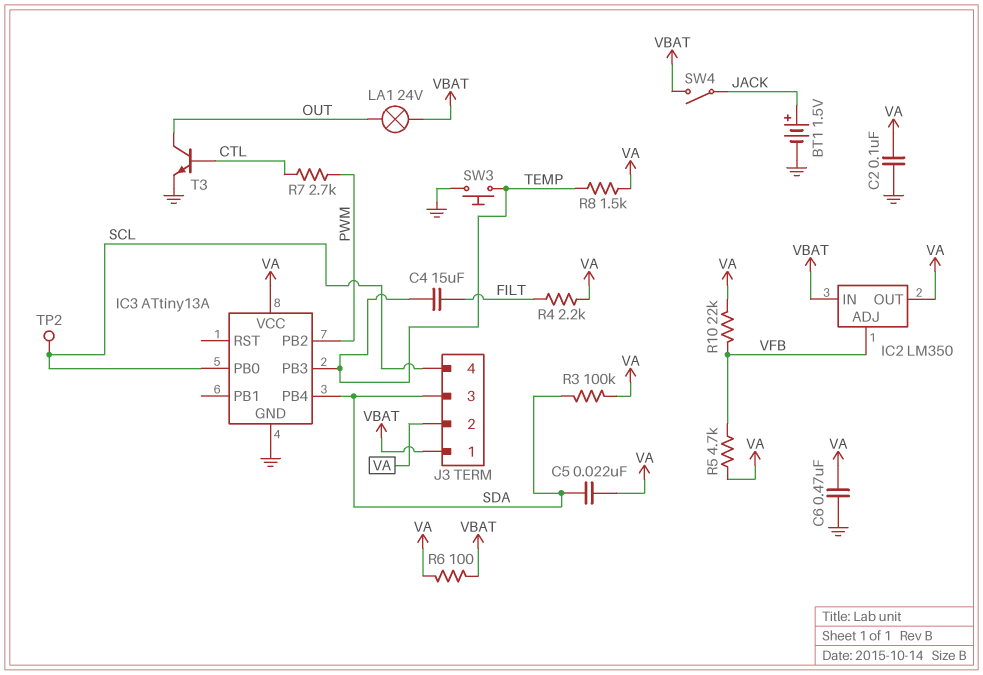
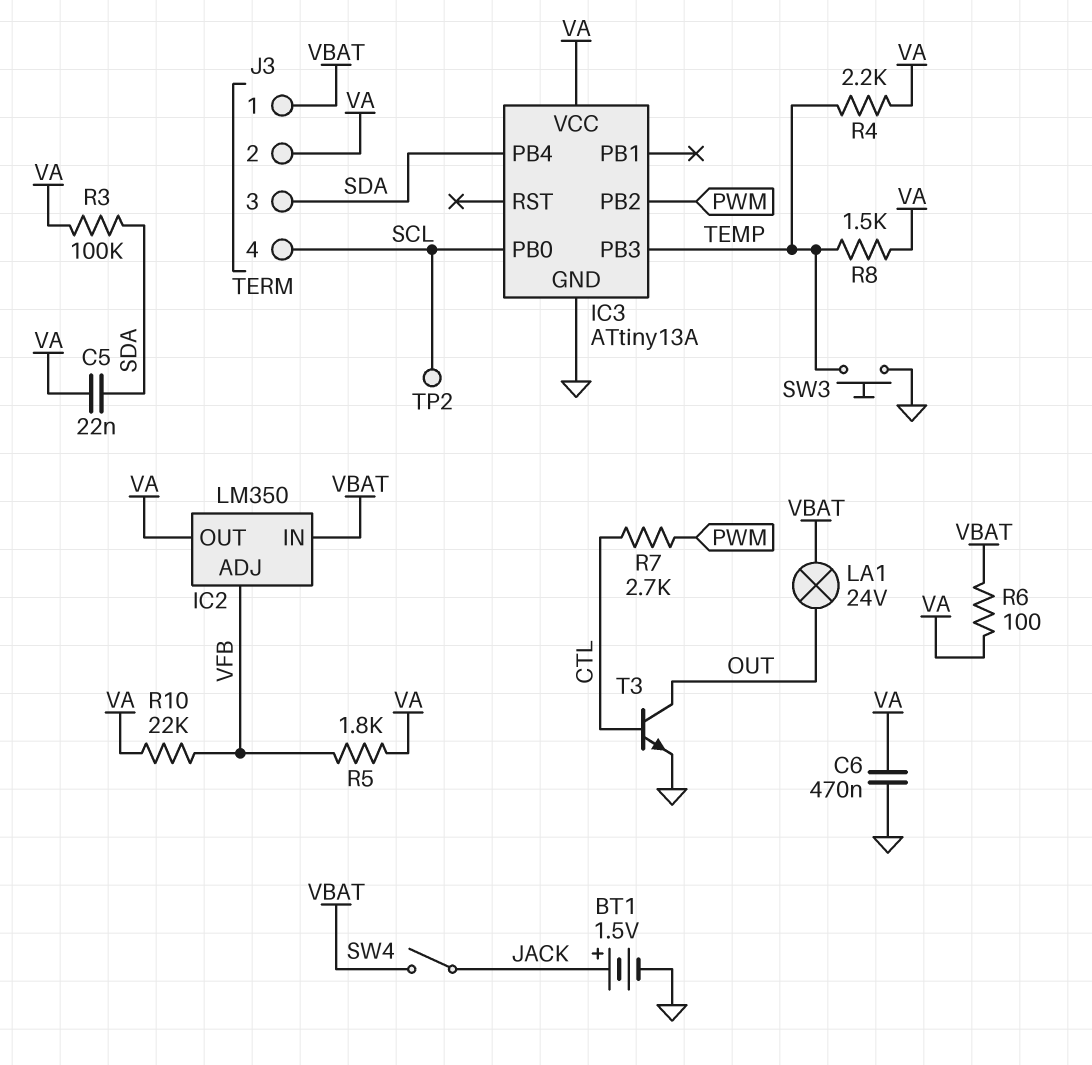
C2: 100nF (GND, VA) -> none
C4: 15uF (FILT, TEMP) -> none
R4: 2.2k (FILT, VA) -> 2.2k (TEMP, VA)
R5: 4.7k (VA, VFB) -> 1.8k (VA, VFB)

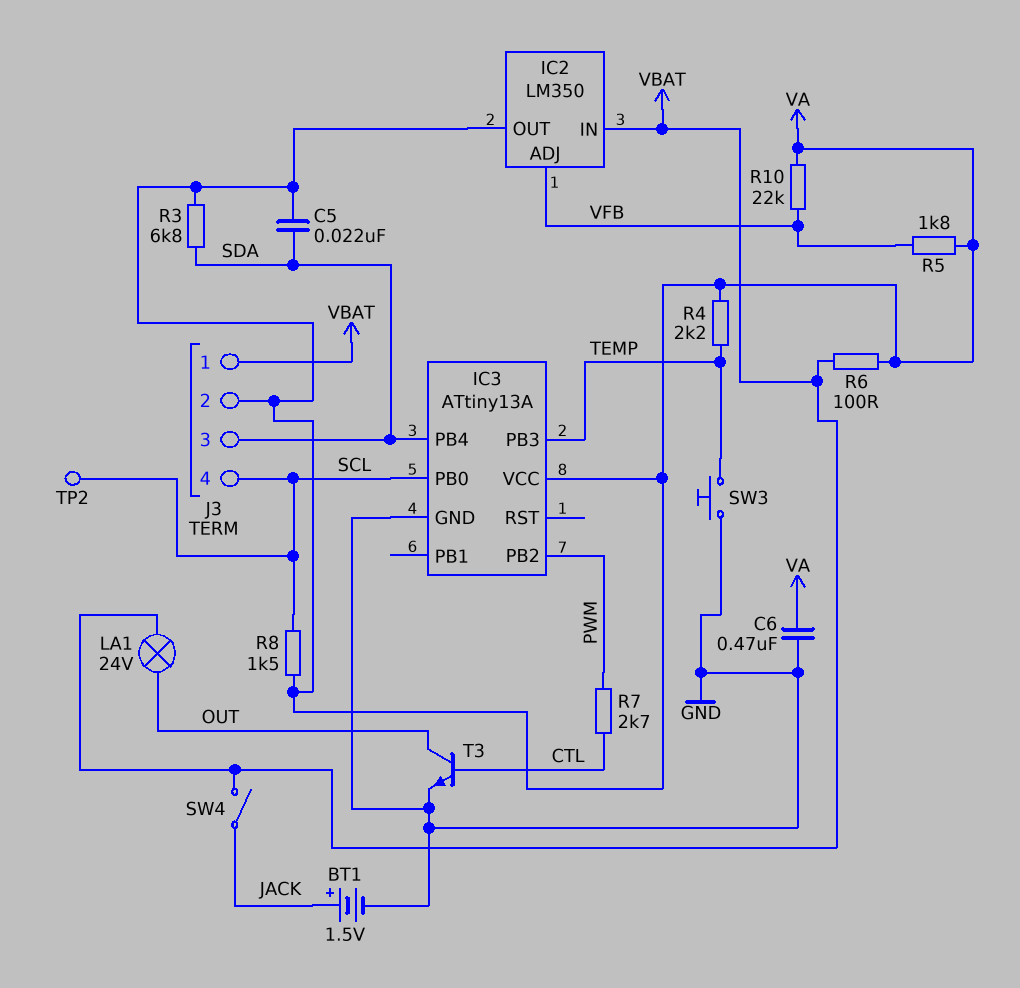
R3: 100k (SDA, VA) -> 6.8k (SDA, VA)
R8: 1.5k (TEMP, VA) -> 1.5k (SCL, VA)

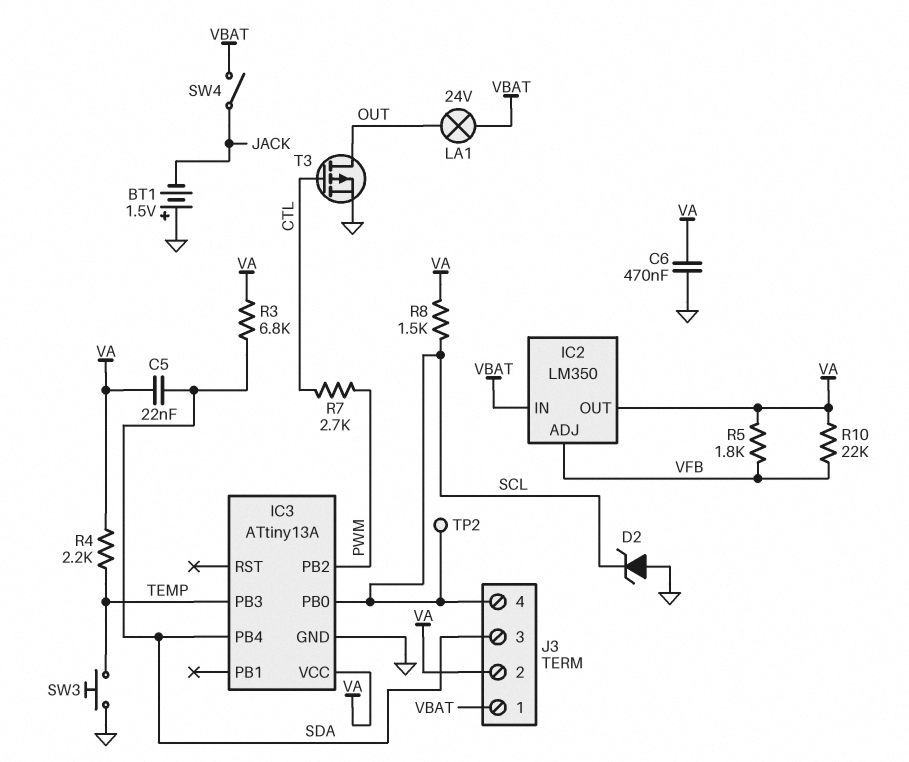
BT1: 1.5V (plus JACK, minus GND) -> 1.5V (plus GND, minus JACK)
D2: none -> zener (A GND, K SCL)
R6: 100 (VA, VBAT) -> none
T3: NPN (B CTL, C OUT, E GND) -> PMOS (G CTL, D OUT, S GND)

